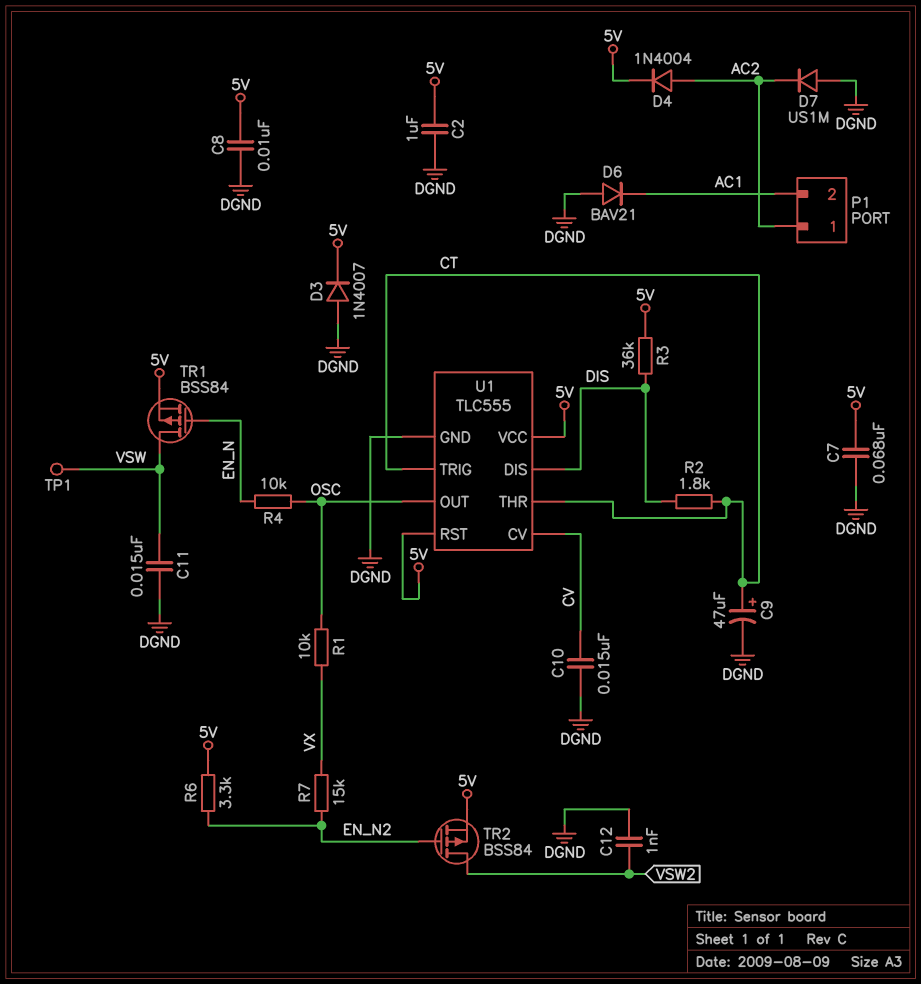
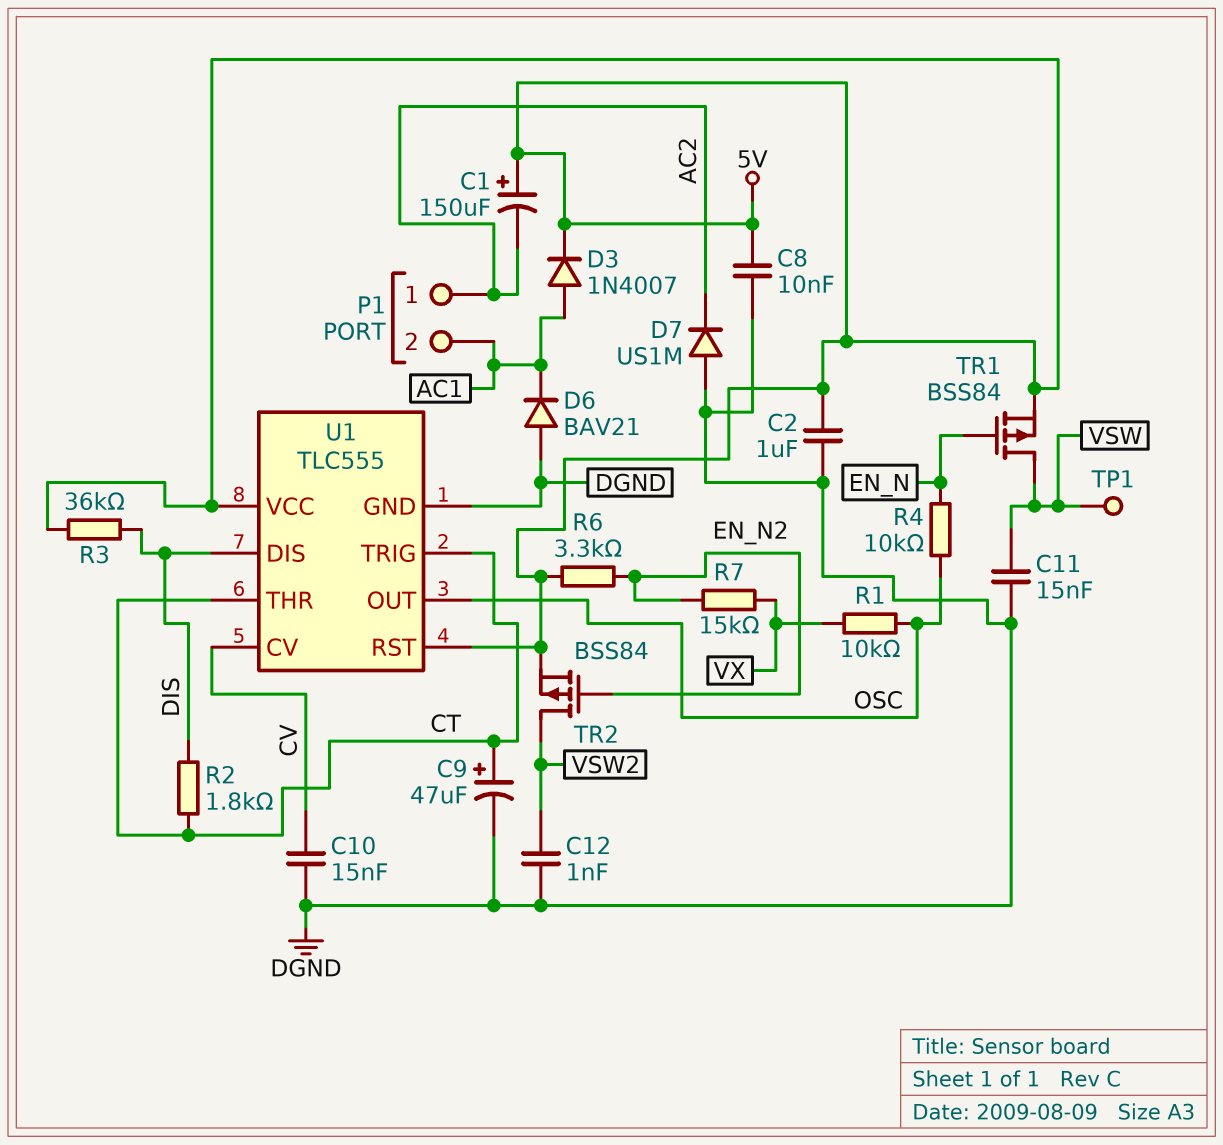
C1: none -> 150uF (plus 5V, minus AC2)
C7: 68nF (5V, DGND) -> none
D3: diode 1N4007 (A DGND, K 5V) -> diode 1N4007 (A AC1, K 5V)
D4: diode 1N4004 (A AC2, K 5V) -> none

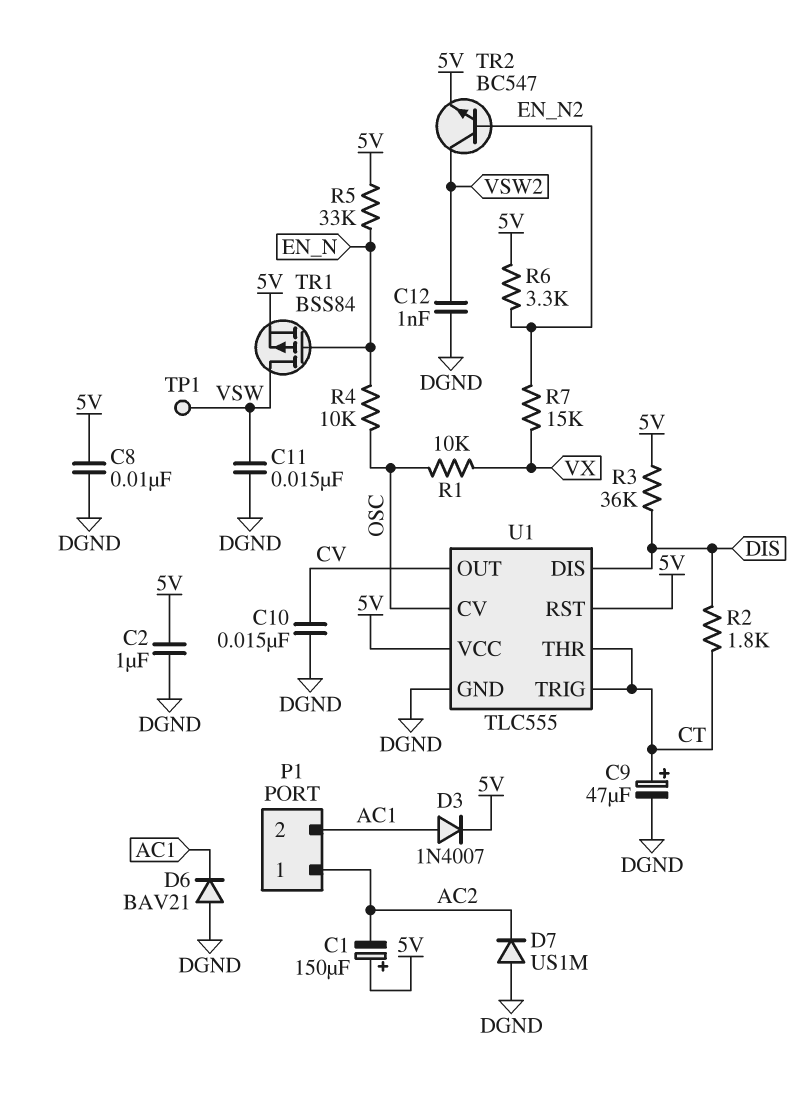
R5: none -> 33k (5V, EN_N)
TR2: PMOS BSS84 (G EN_N2, D VSW2, S 5V) -> NPN BC547 (B EN_N2, C VSW2, E 5V)
U1 pin CV: CV -> OSC
U1 pin OUT: OSC -> CV

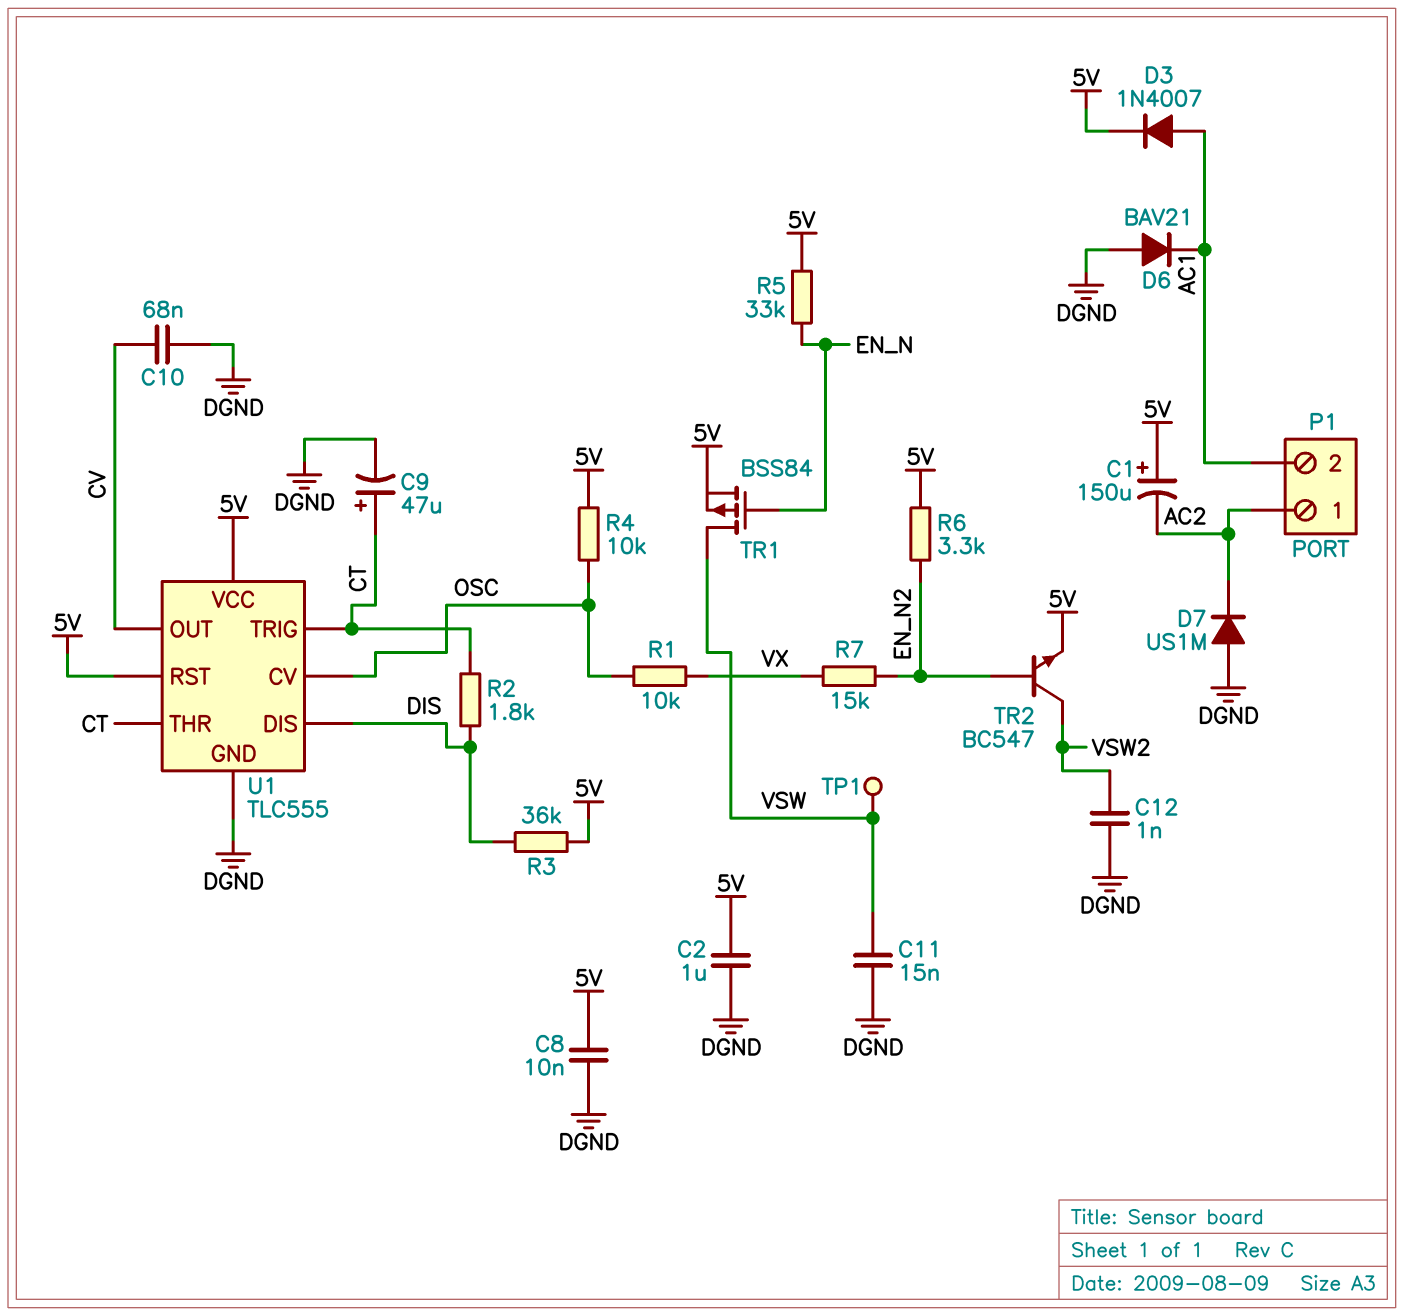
C10: 15nF (CV, DGND) -> 68nF (CV, DGND)
R4: 10k (EN_N, OSC) -> 10k (5V, OSC)

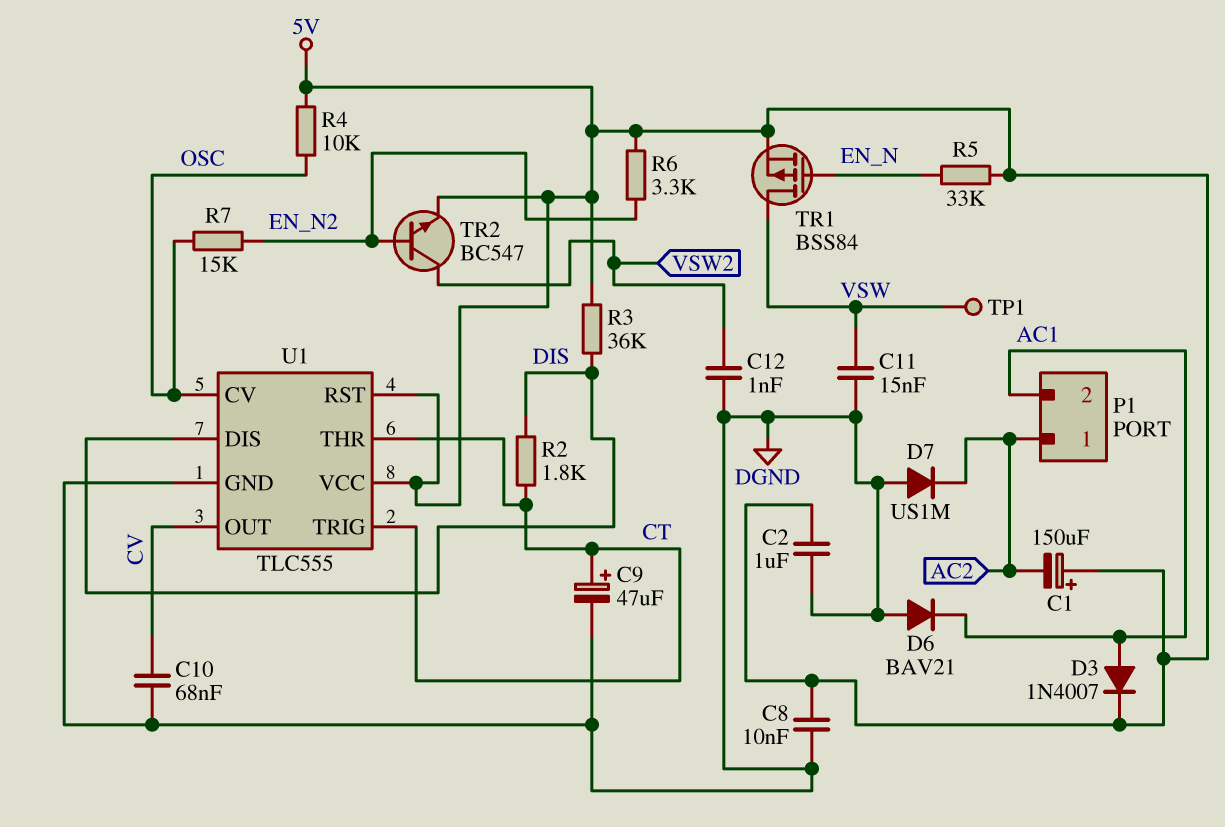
R1: 10k (OSC, VX) -> none
R7: 15k (EN_N2, VX) -> 15k (EN_N2, OSC)

